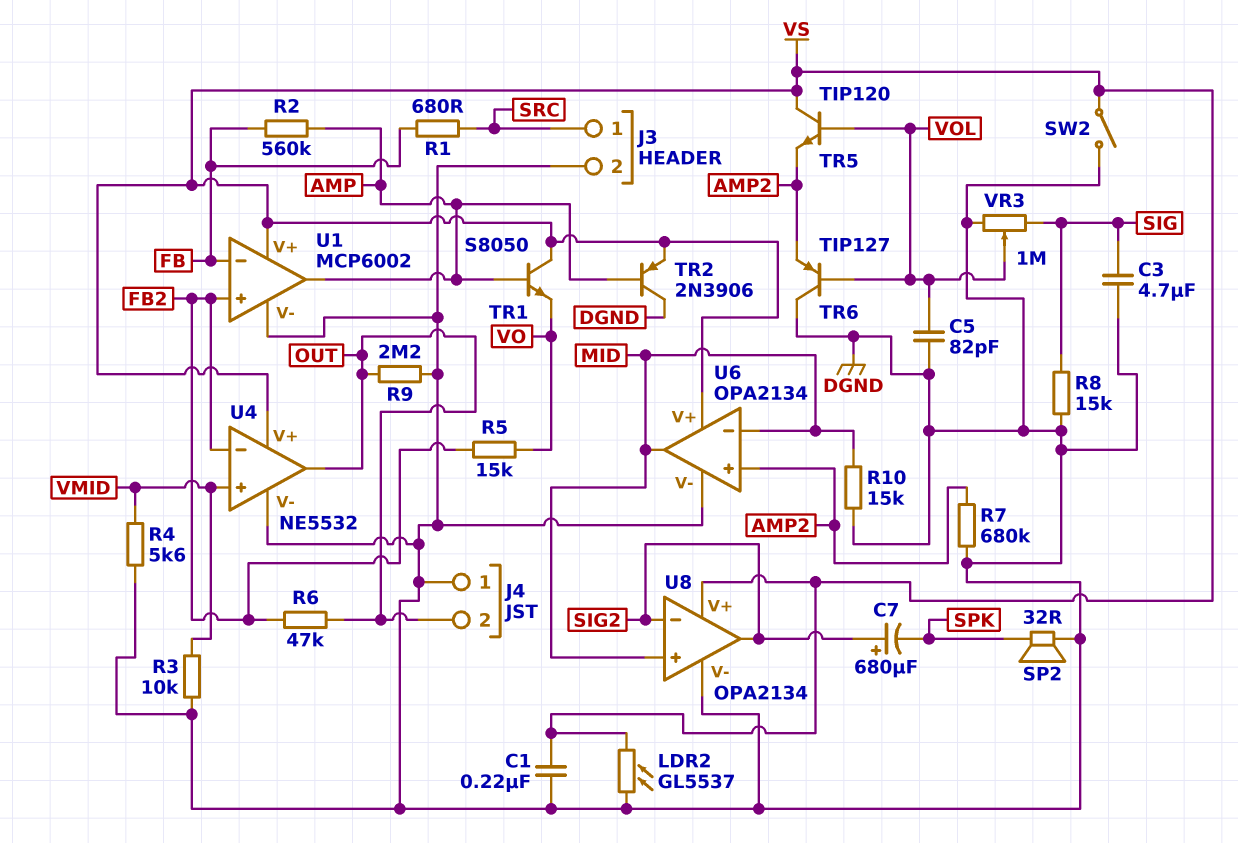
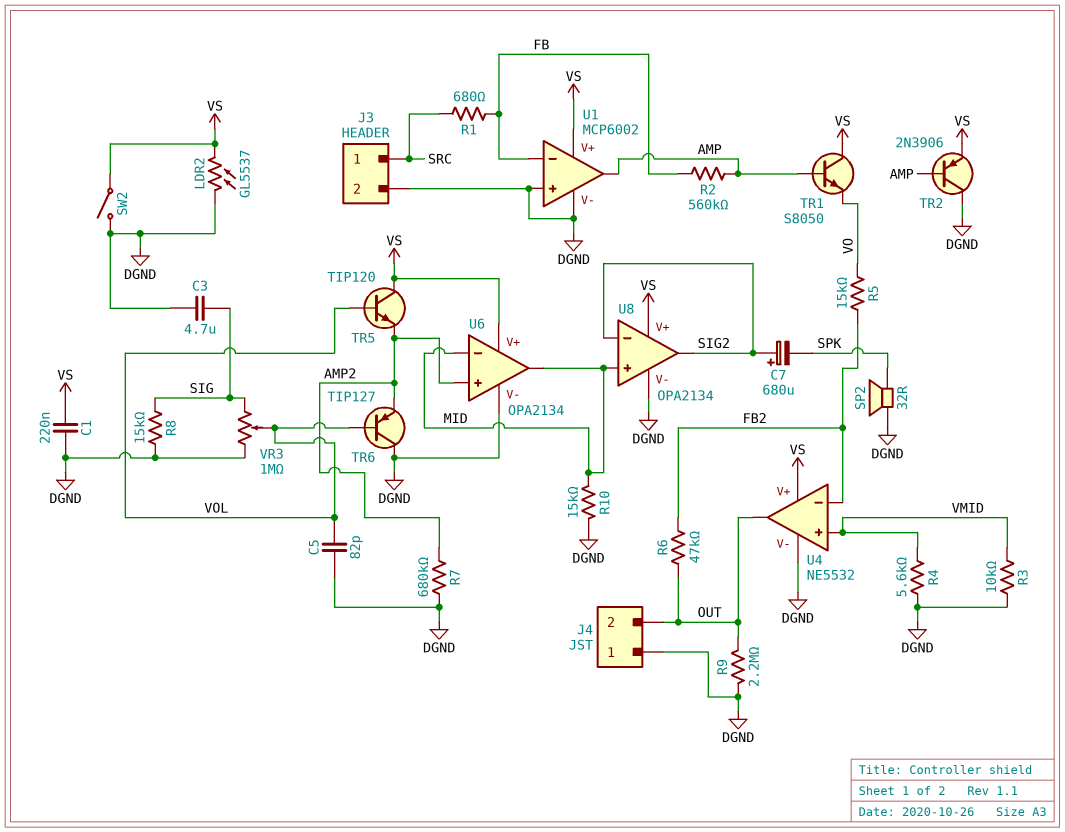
U1 pin in+: FB2 -> DGND

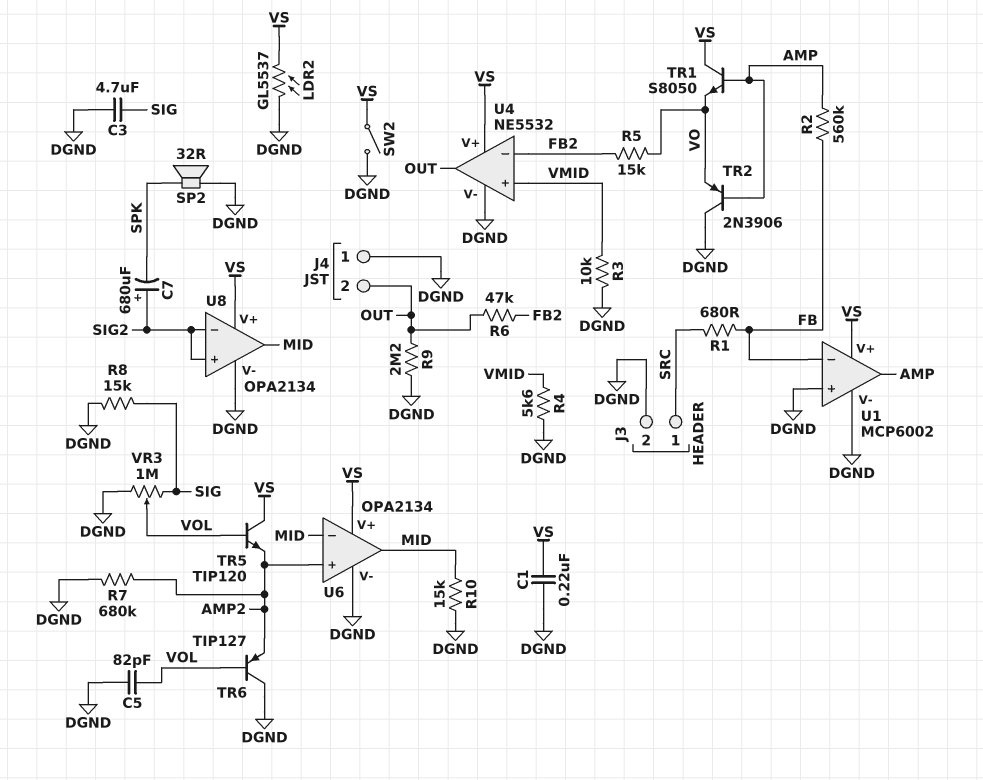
TR2: PNP 2N3906 (B AMP, C DGND, E VS) -> PNP 2N3906 (B AMP, C DGND, E VO)
U8 pin in+: MID -> SIG2
U8 pin out: SIG2 -> MID

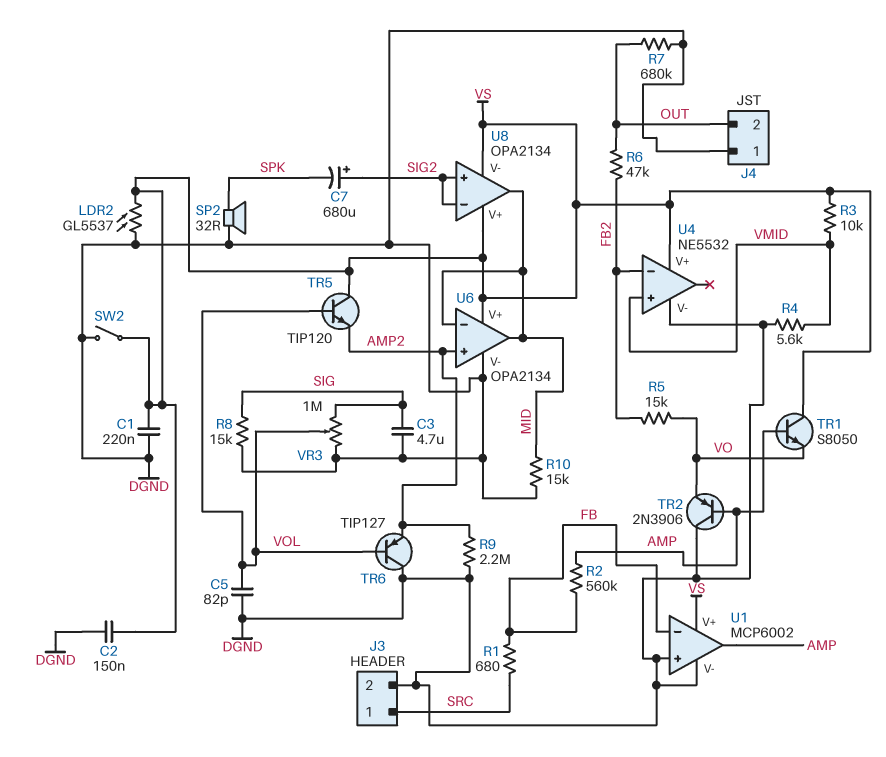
C2: none -> 150nF (DGND, VS)
R3: 10k (DGND, VMID) -> 10k (VMID, VS)
R7: 680k (AMP2, DGND) -> 680k (DGND, OUT)
R9: 2.2M (DGND, OUT) -> 2.2M (AMP2, DGND)
U4 pin out: OUT -> none
U8 pin V-: DGND -> VS

